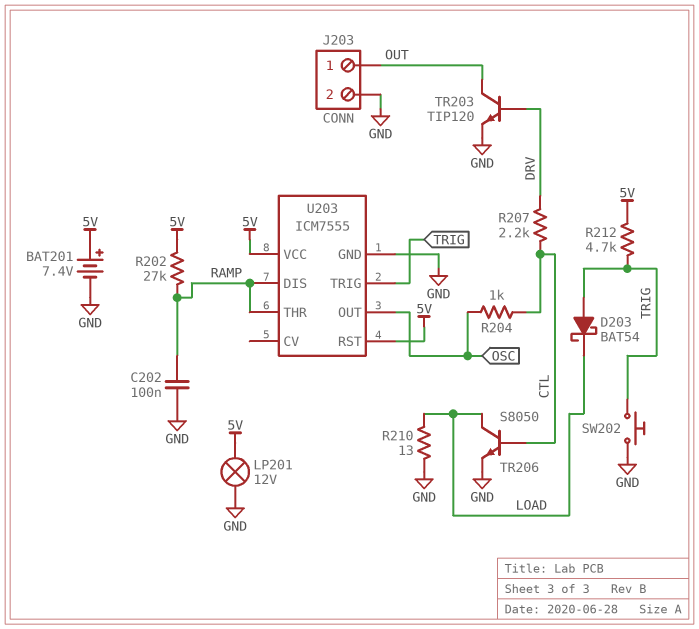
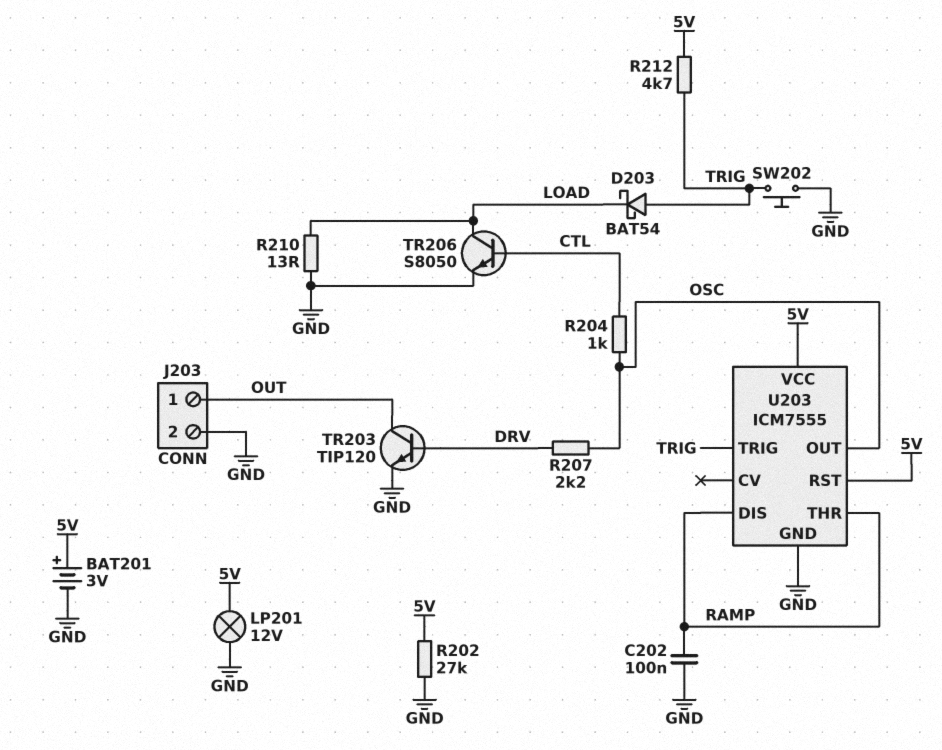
BAT201: 7.4V (plus 5V, minus GND) -> 3V (plus 5V, minus GND)
R202: 27k (5V, RAMP) -> 27k (5V, GND)
R207: 2.2k (CTL, DRV) -> 2.2k (DRV, OSC)

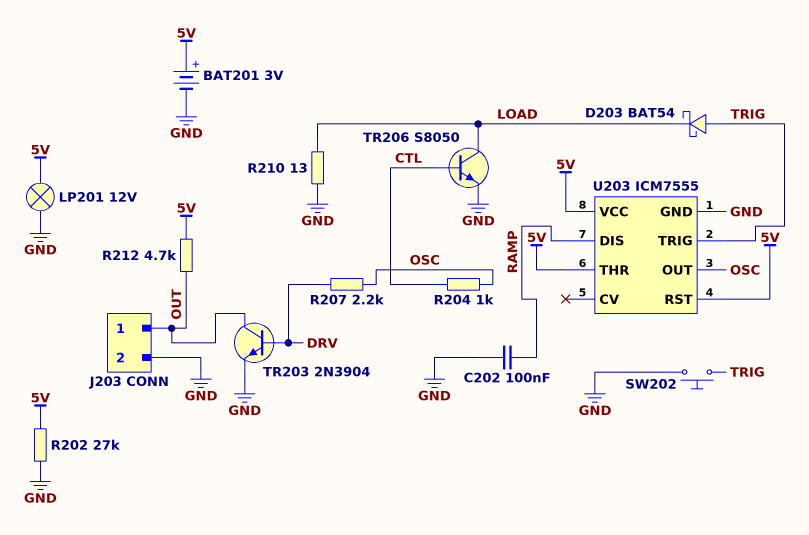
R212: 4.7k (5V, TRIG) -> 4.7k (5V, OUT)
TR203: NPN TIP120 (B DRV, C OUT, E GND) -> NPN 2N3904 (B DRV, C OUT, E GND)
U203 pin THR: RAMP -> 5V

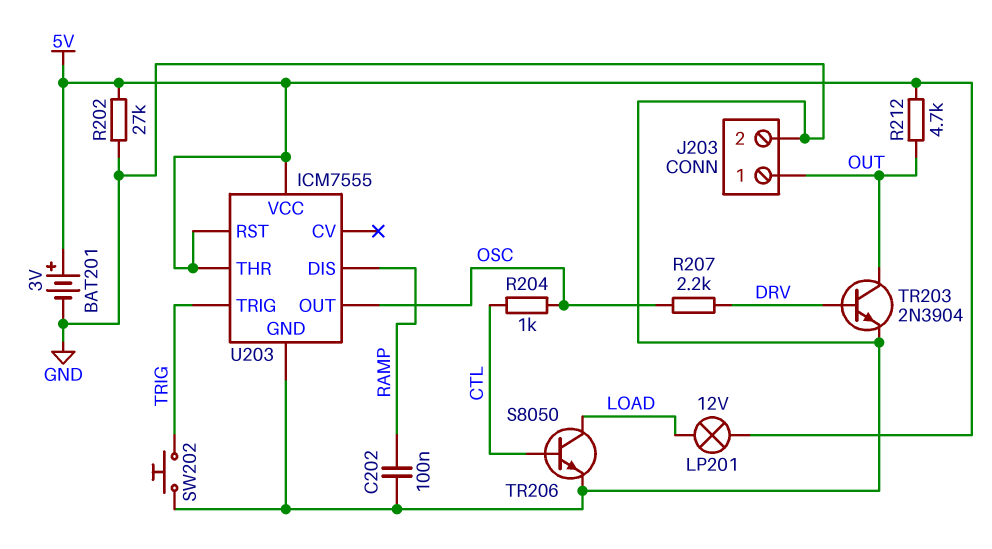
D203: schottky BAT54 (A TRIG, K LOAD) -> none
LP201: lamp 12V (5V, GND) -> lamp 12V (5V, LOAD)
R210: 13 (GND, LOAD) -> none

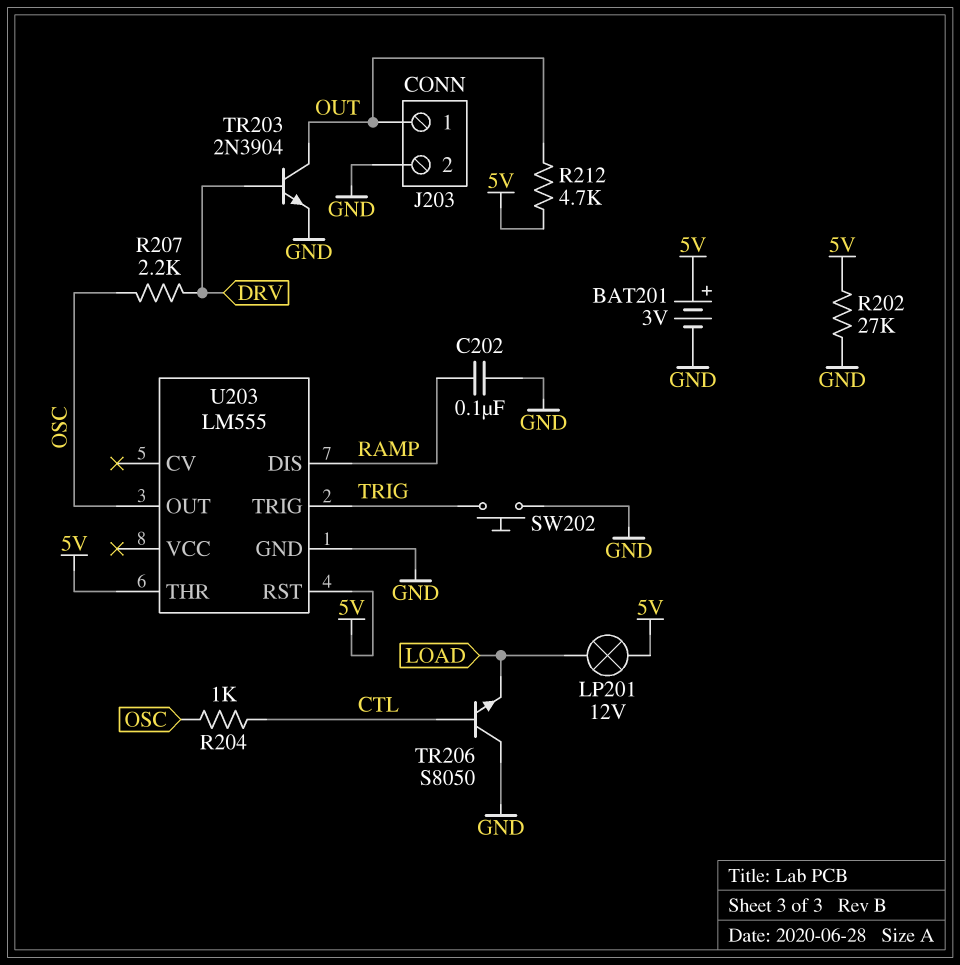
TR206: NPN S8050 (B CTL, C LOAD, E GND) -> NPN S8050 (B CTL, C GND, E LOAD)
U203: ICM7555 -> LM555
U203 pin VCC: 5V -> none

